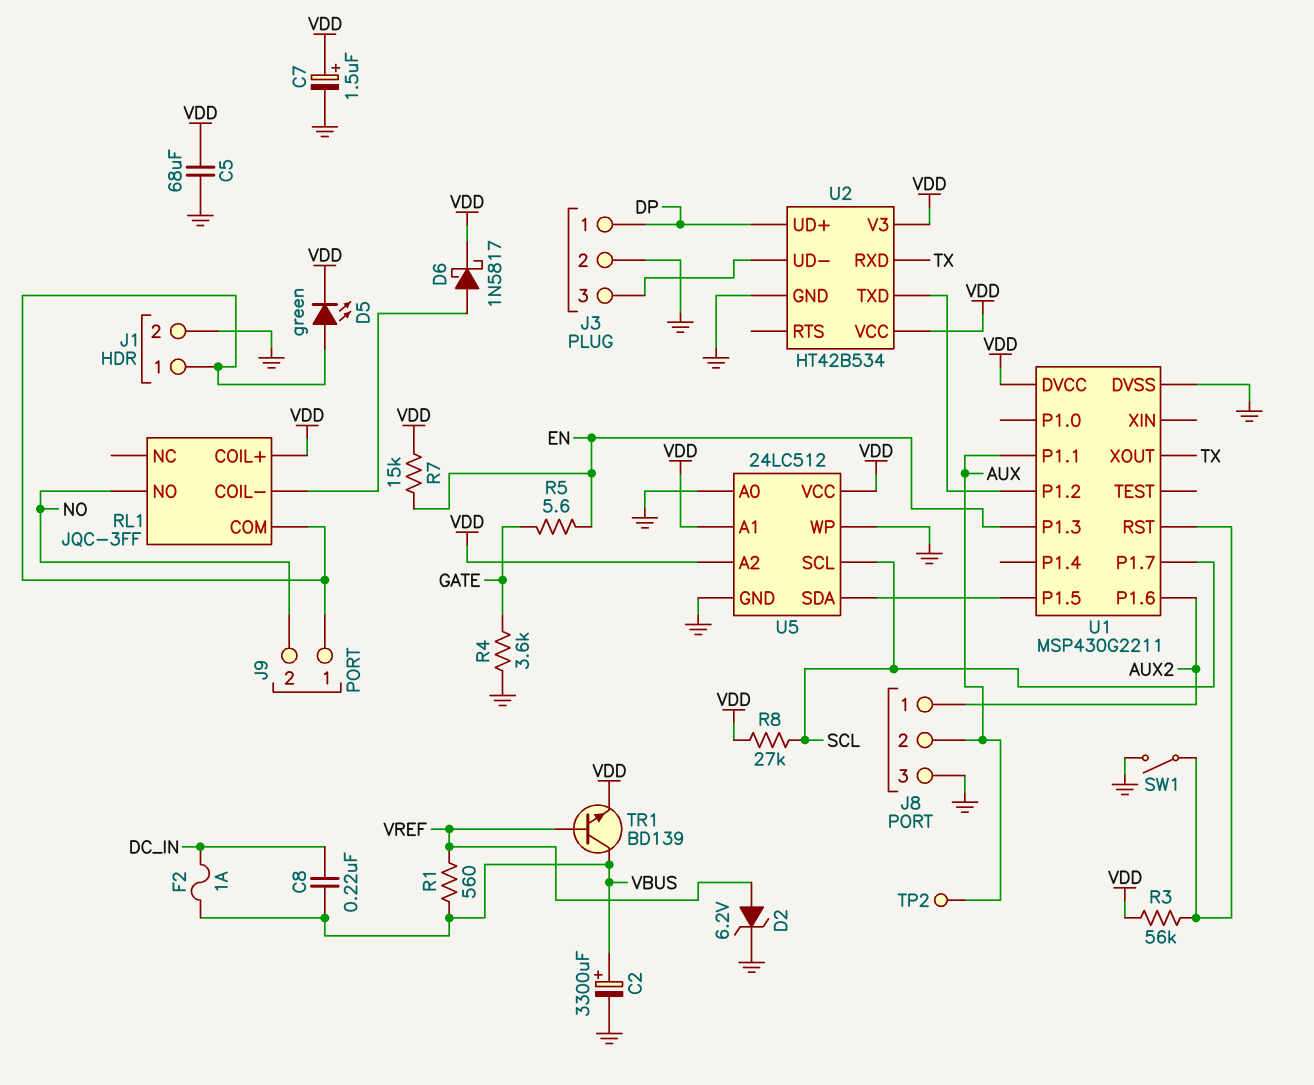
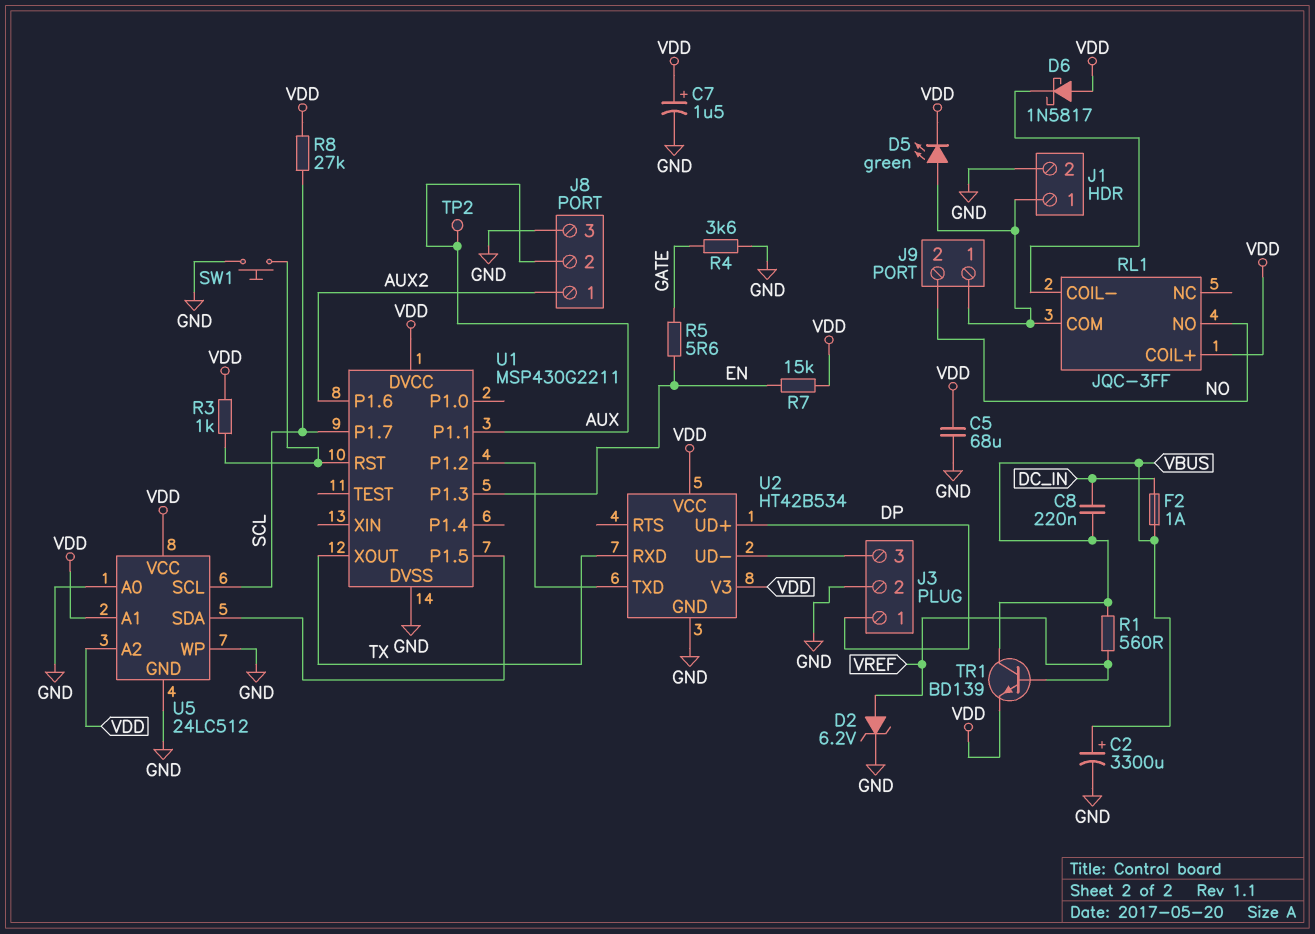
D6: schottky 1N5817 (A RL1/COIL-, K VDD) -> schottky 1N5817 (A VDD, K RL1/COIL-)
R3: 56k (U1/RST, VDD) -> 1k (U1/RST, VDD)
SW1: switch (GND, U1/RST) -> button (GND, U1/RST)

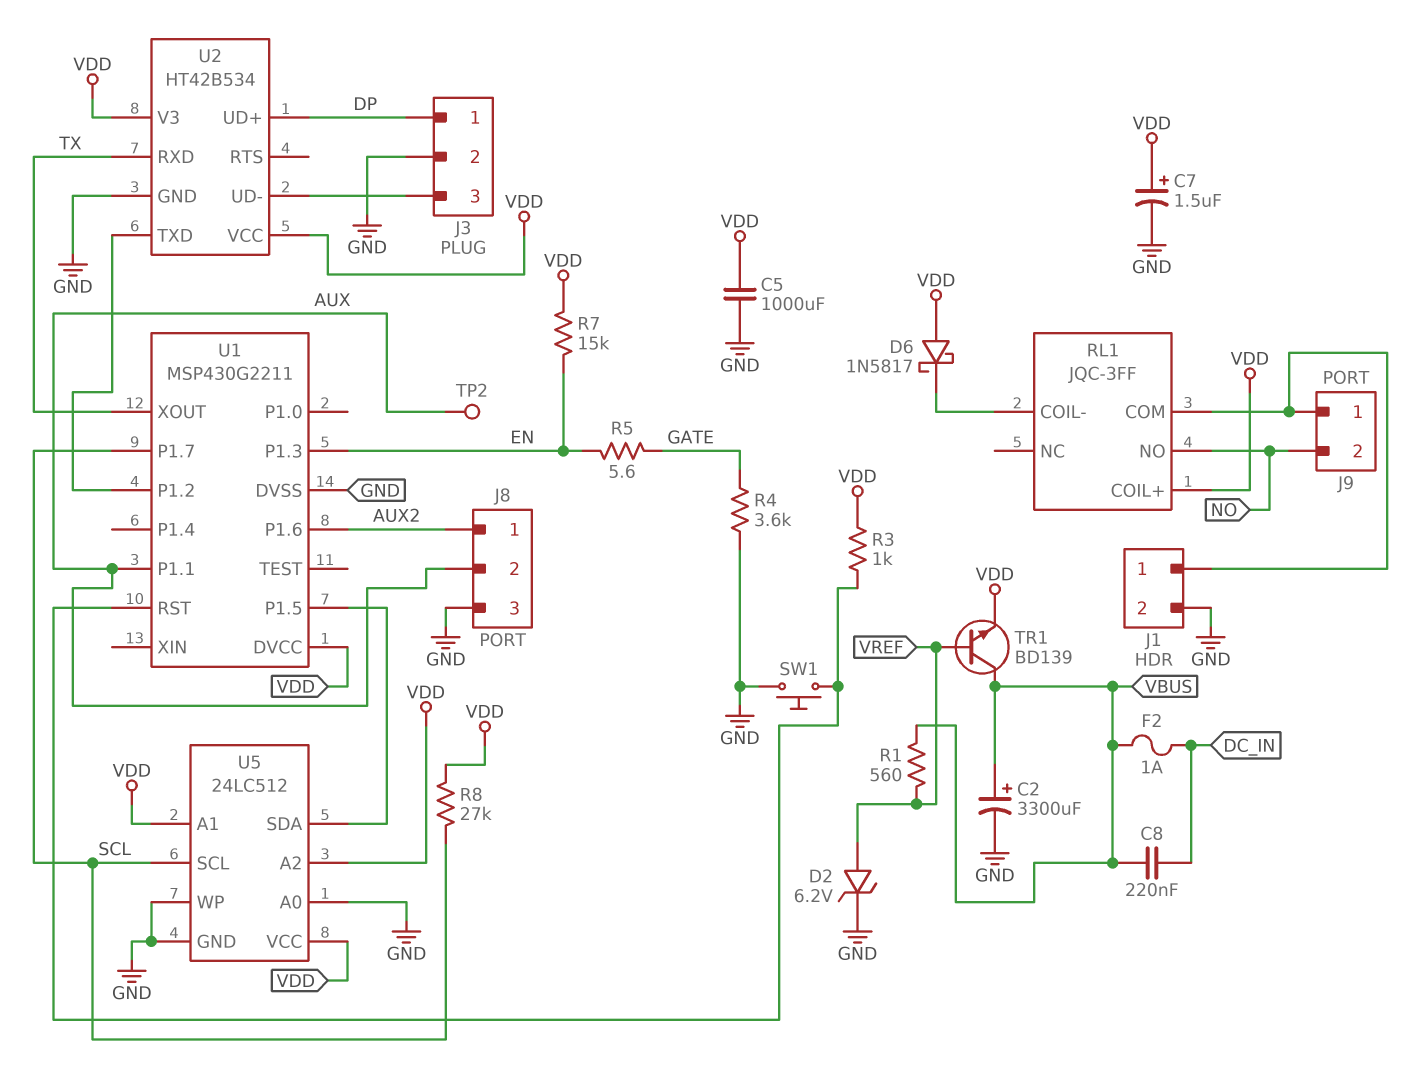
C5: 68uF (GND, VDD) -> 1000uF (GND, VDD)
D5: LED green (A J1/1, K VDD) -> none

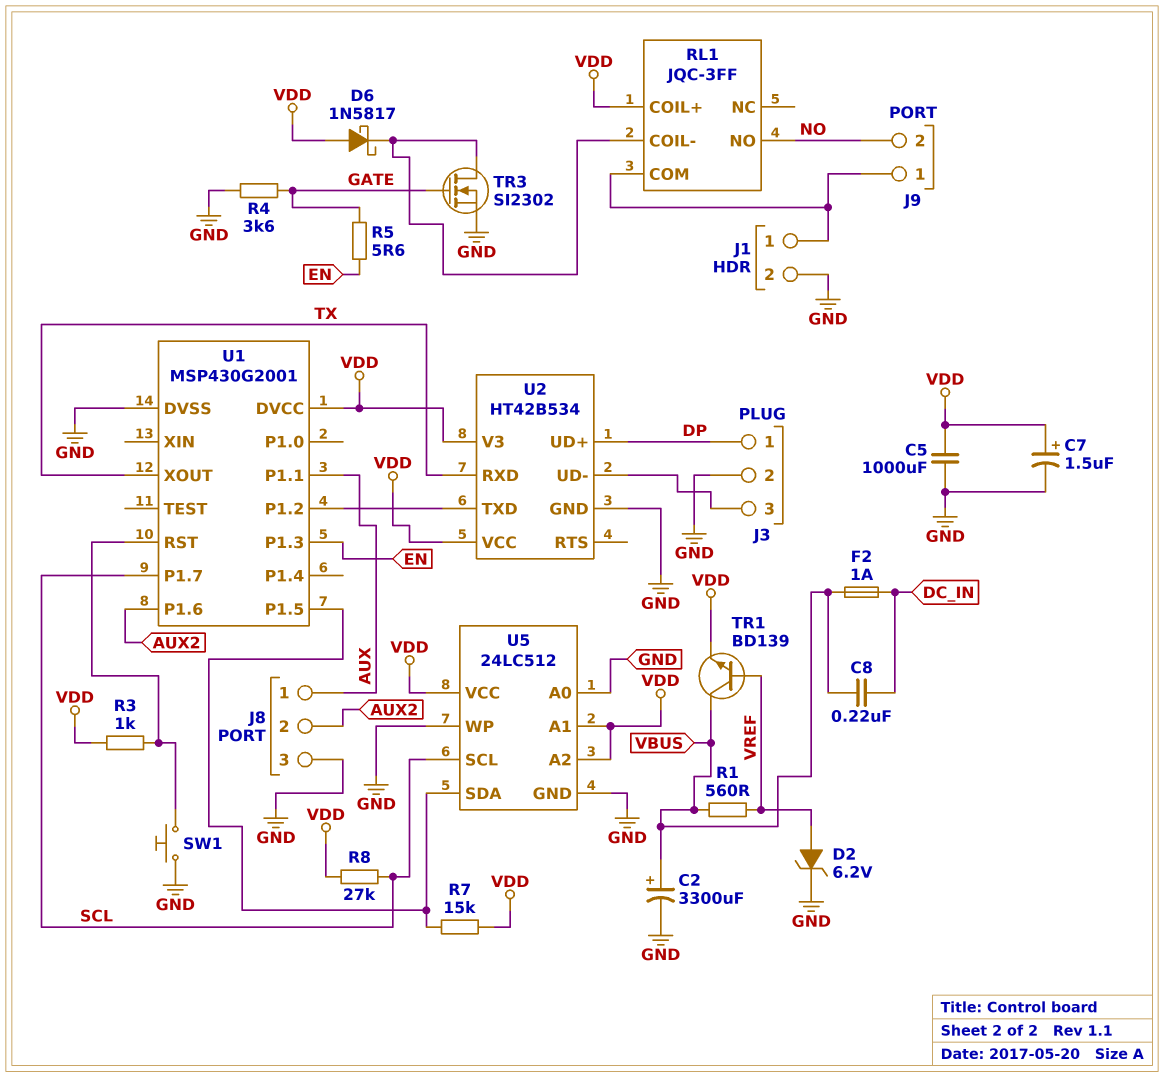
J8 pin 1: AUX2 -> AUX
J8 pin 2: AUX -> AUX2
R7: 15k (EN, VDD) -> 15k (U1/P1.5, VDD)
TP2: test point (AUX) -> none
TR3: none -> NMOS SI2302 (G GATE, D RL1/COIL-, S GND)
U1: MSP430G2211 -> MSP430G2001

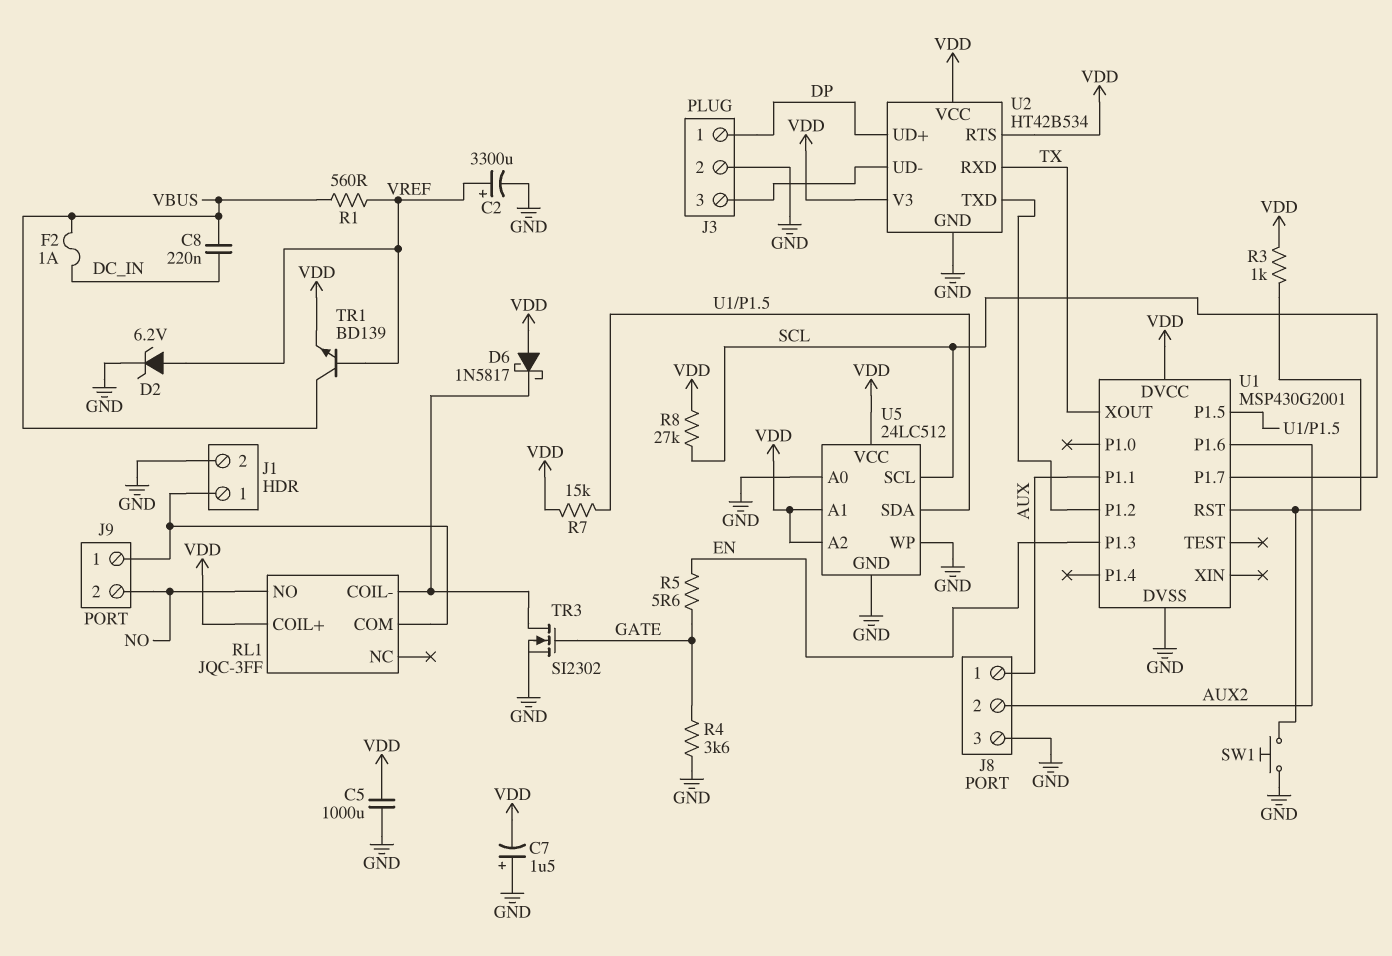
C2: 3300uF (plus VBUS, minus GND) -> 3300uF (plus VREF, minus GND)
C7: 1.5uF (plus VDD, minus GND) -> 1.5uF (plus GND, minus VDD)
U2 pin RTS: none -> VDD

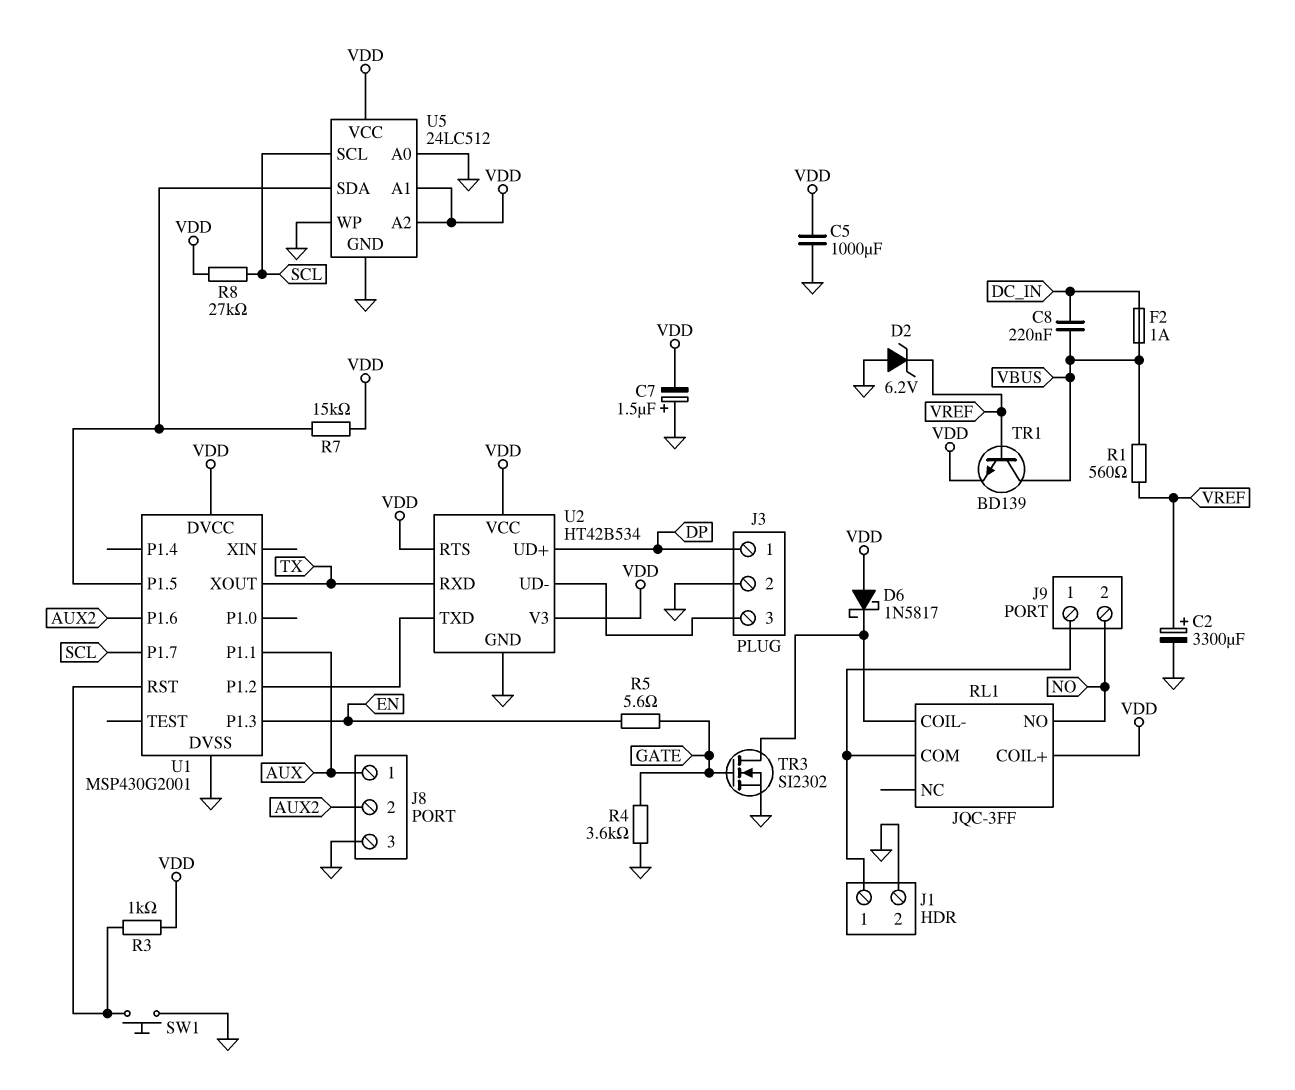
D2: zener 6.2V (A VREF, K GND) -> zener 6.2V (A GND, K VREF)

